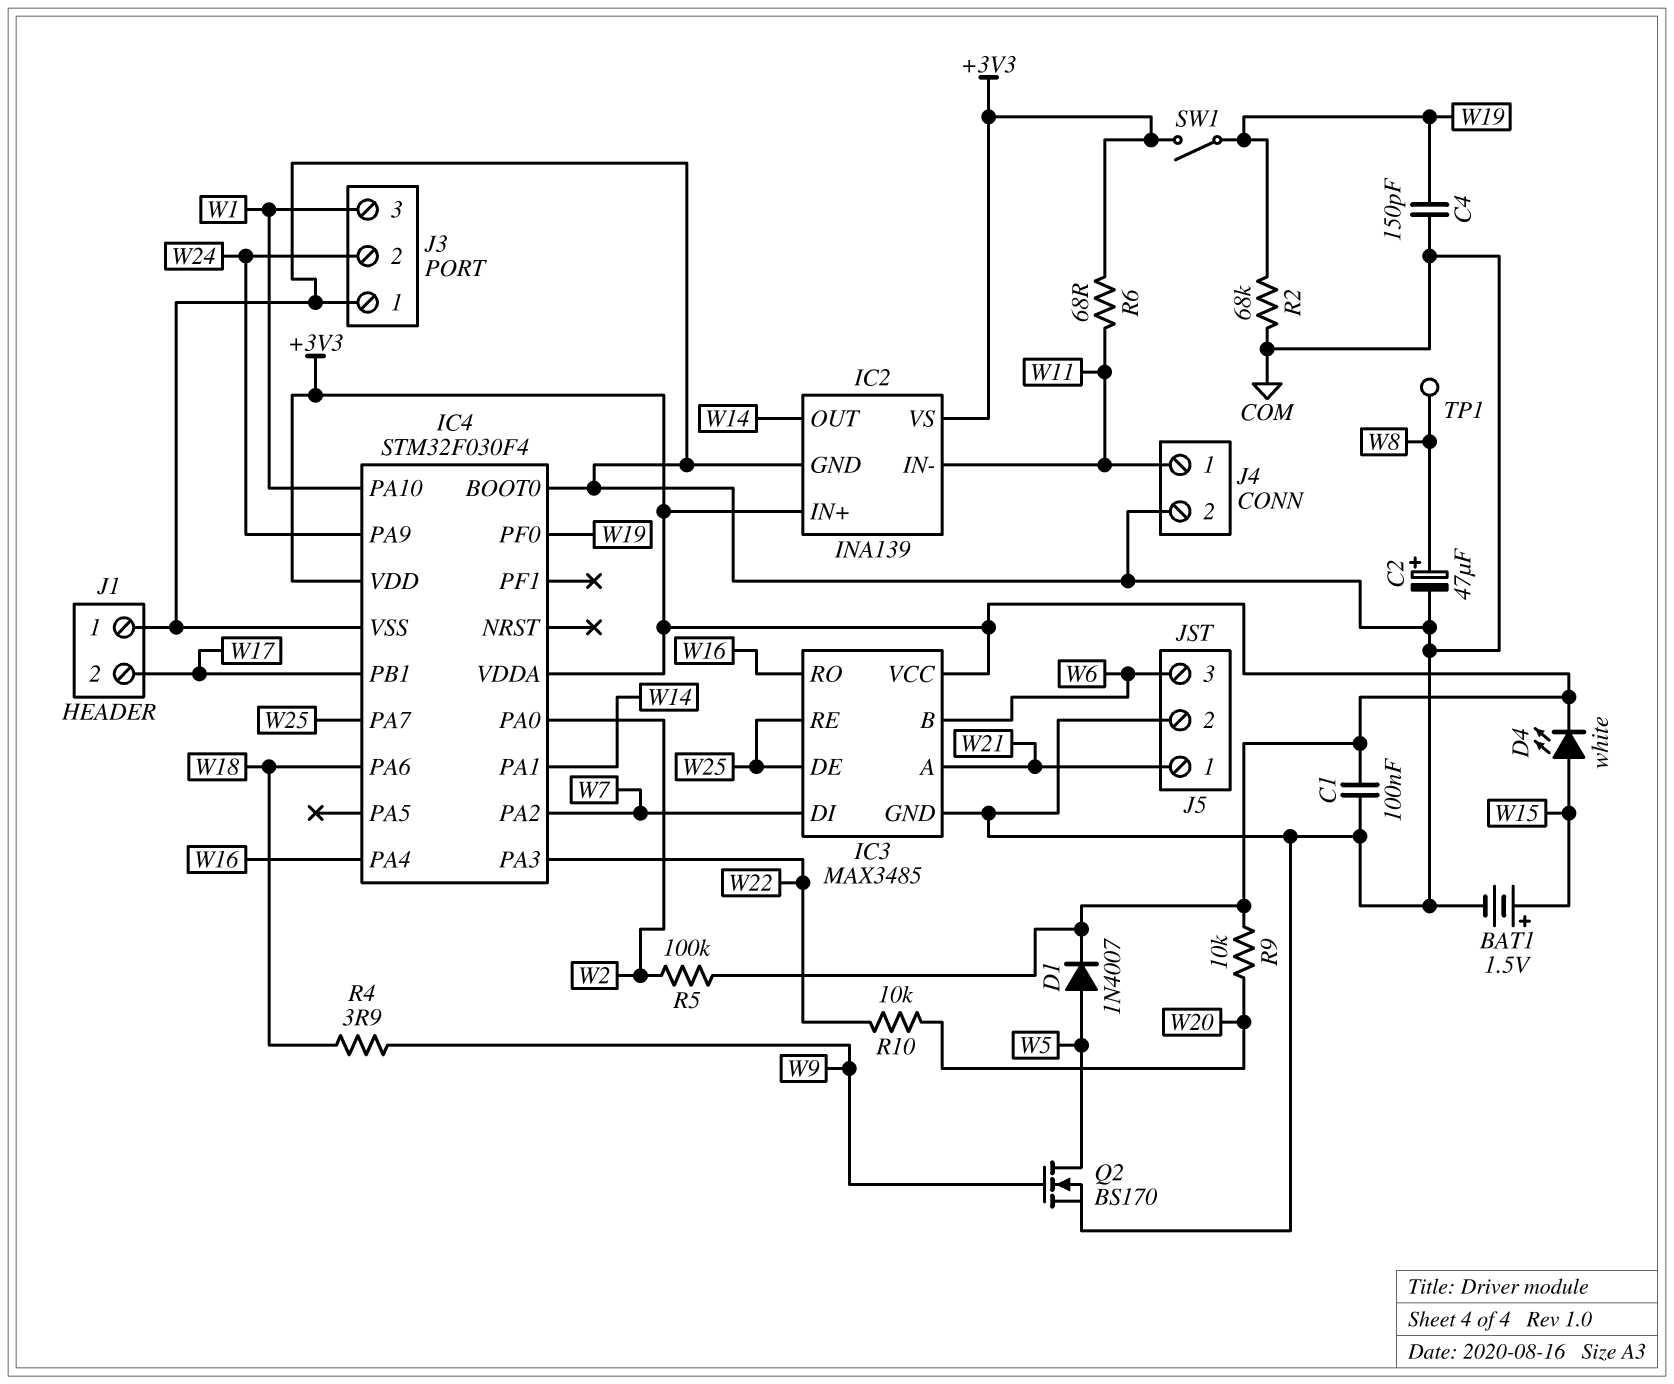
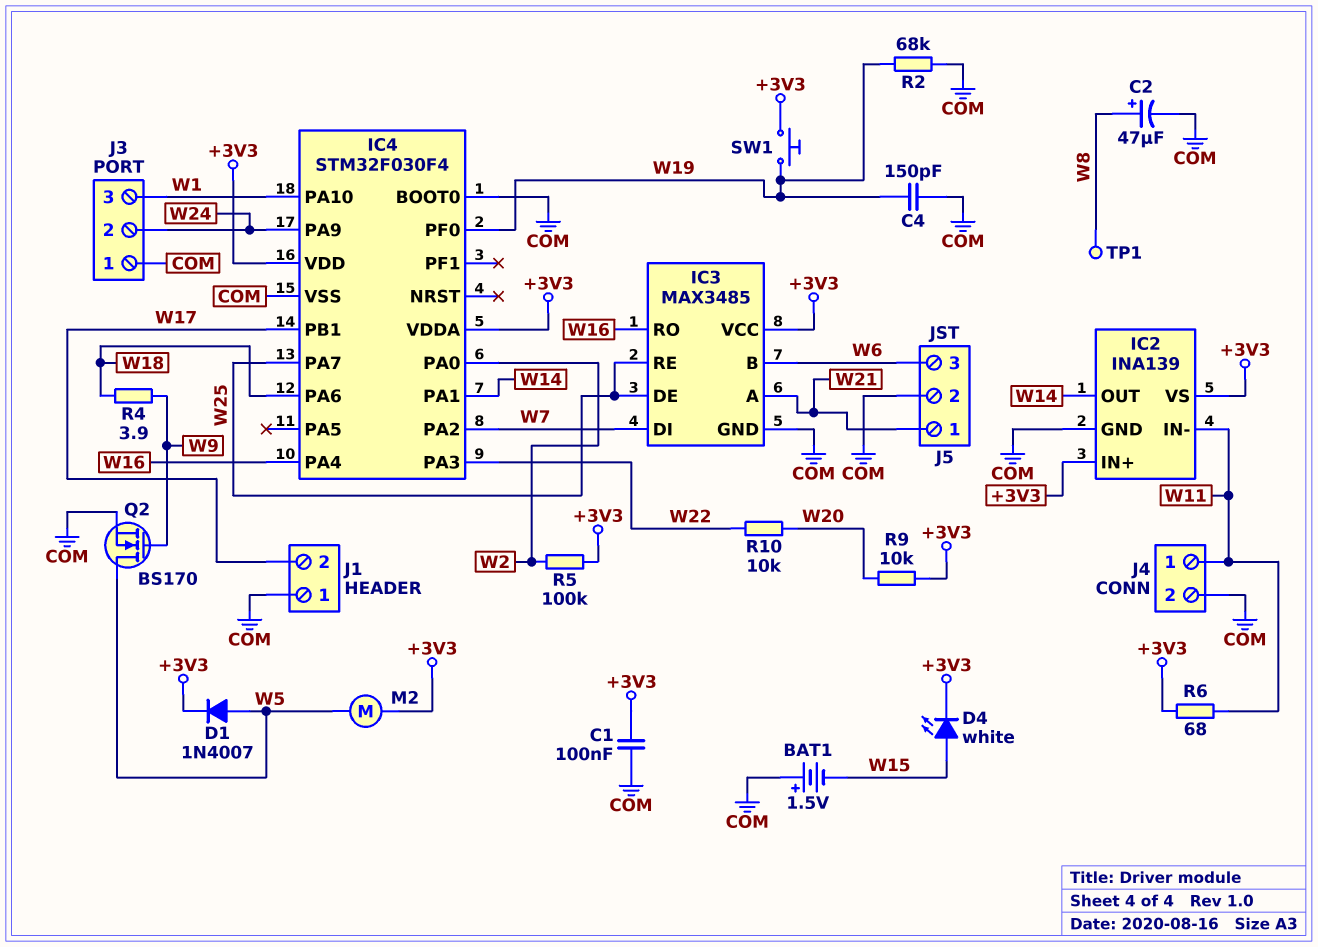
BAT1: 1.5V (plus W15, minus COM) -> 1.5V (plus COM, minus W15)
M2: none -> motor (+3V3, W5)
SW1: switch (+3V3, W19) -> button (+3V3, W19)

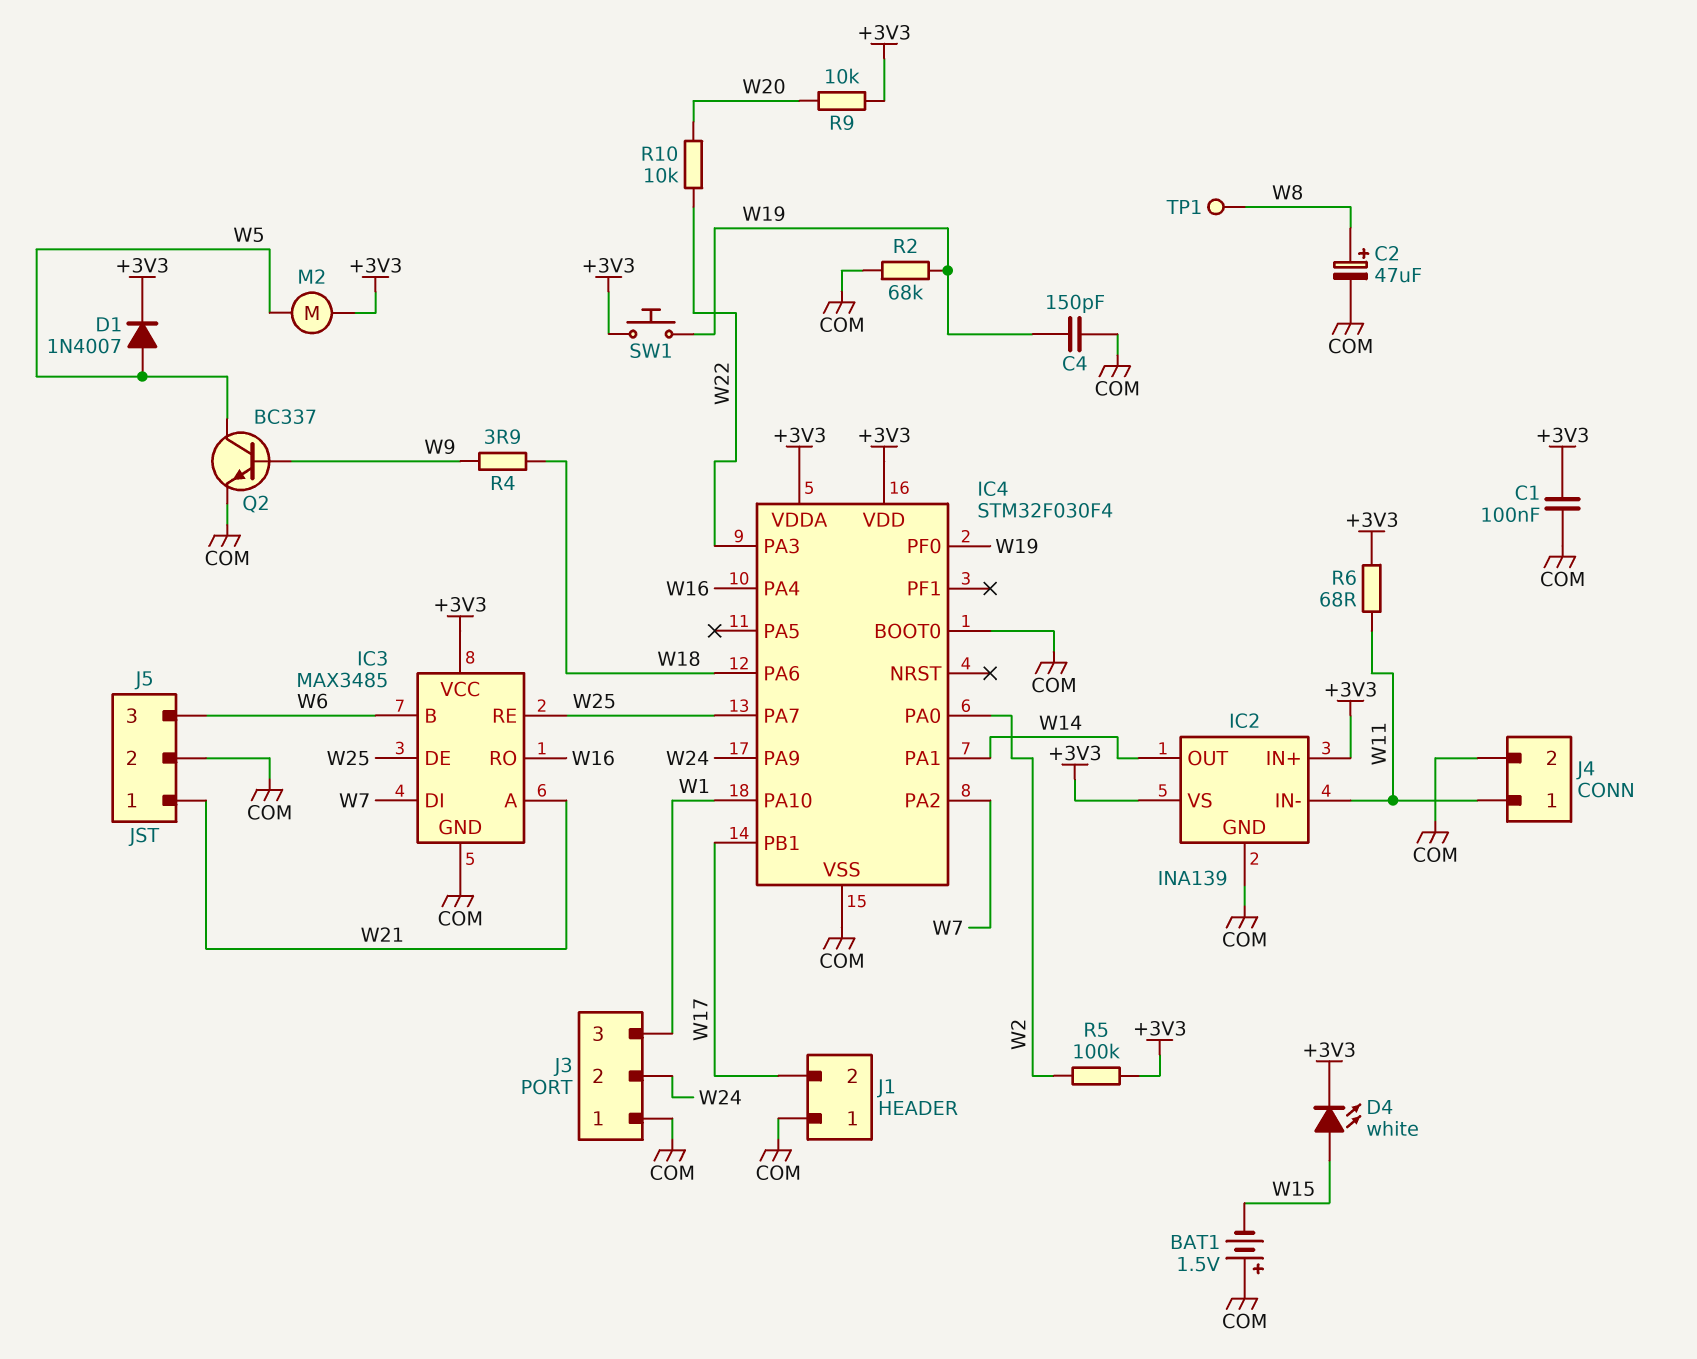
Q2: NMOS BS170 (G W9, D W5, S COM) -> NPN BC337 (B W9, C W5, E COM)

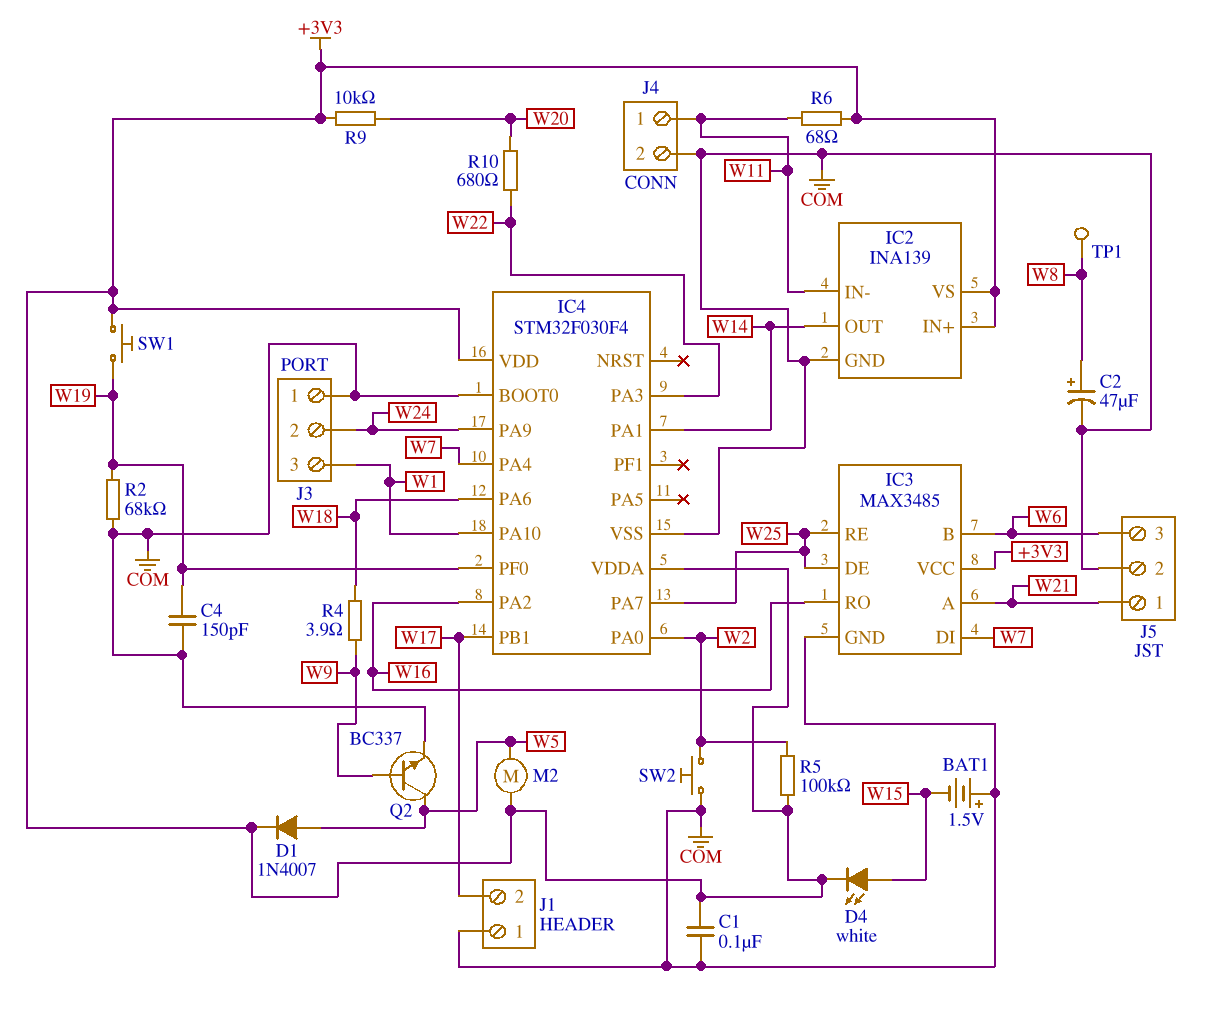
IC4 pin PA2: W7 -> W16
IC4 pin PA4: W16 -> W7
R10: 10k (W20, W22) -> 680 (W20, W22)
SW2: none -> button (COM, W2)

